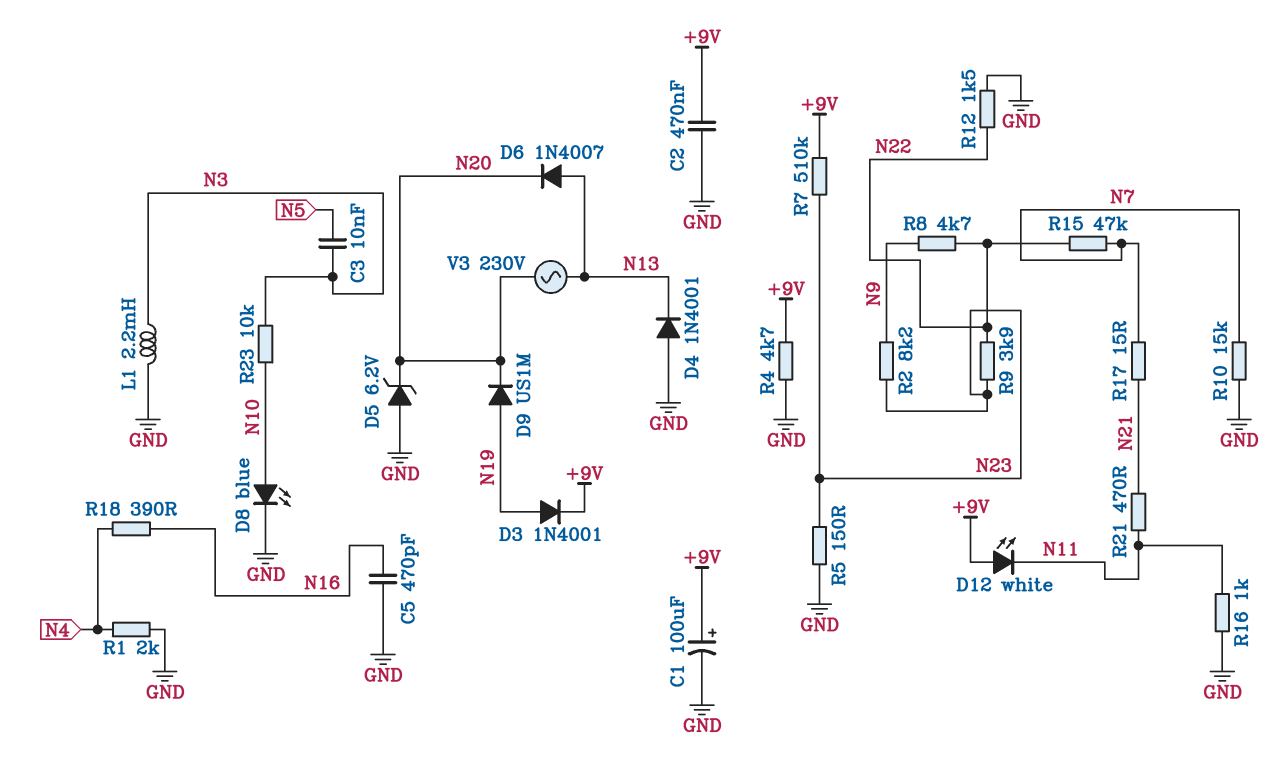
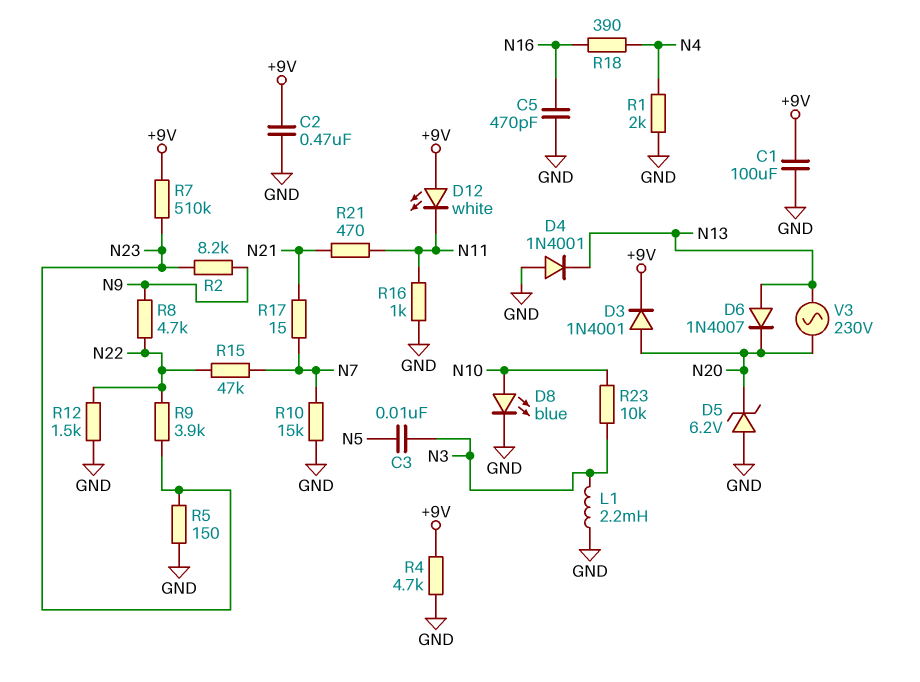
C1: 100uF (plus +9V, minus GND) -> 100uF (+9V, GND)
D3: diode 1N4001 (A N19, K +9V) -> diode 1N4001 (A N20, K +9V)
D9: diode US1M (A N19, K N20) -> none

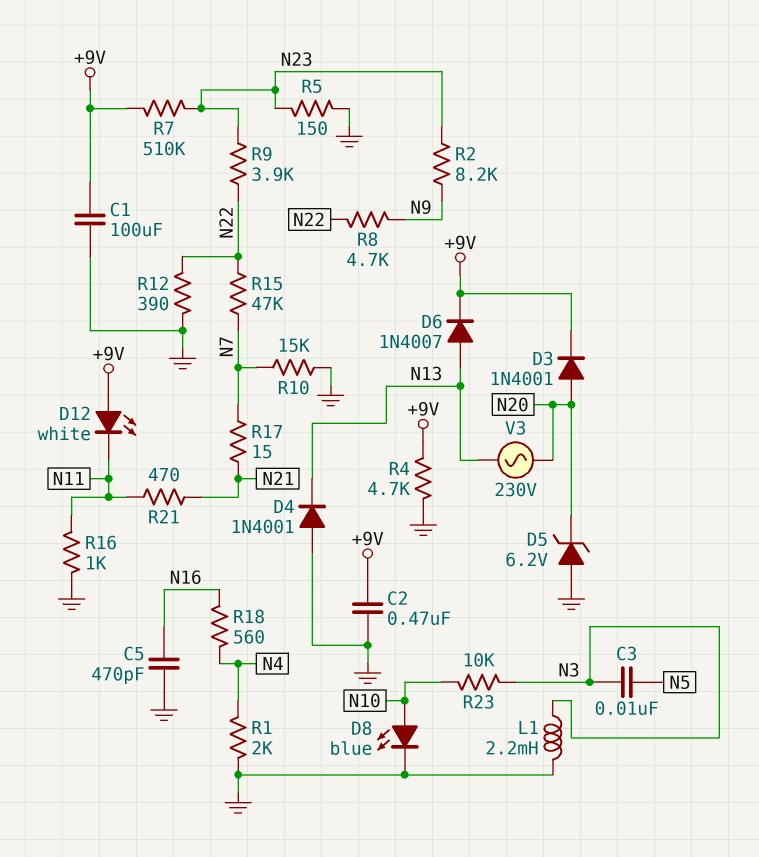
D6: diode 1N4007 (A N13, K N20) -> diode 1N4007 (A N13, K +9V)
R12: 1.5k (GND, N22) -> 390 (GND, N22)
R18: 390 (N4, N16) -> 560 (N4, N16)

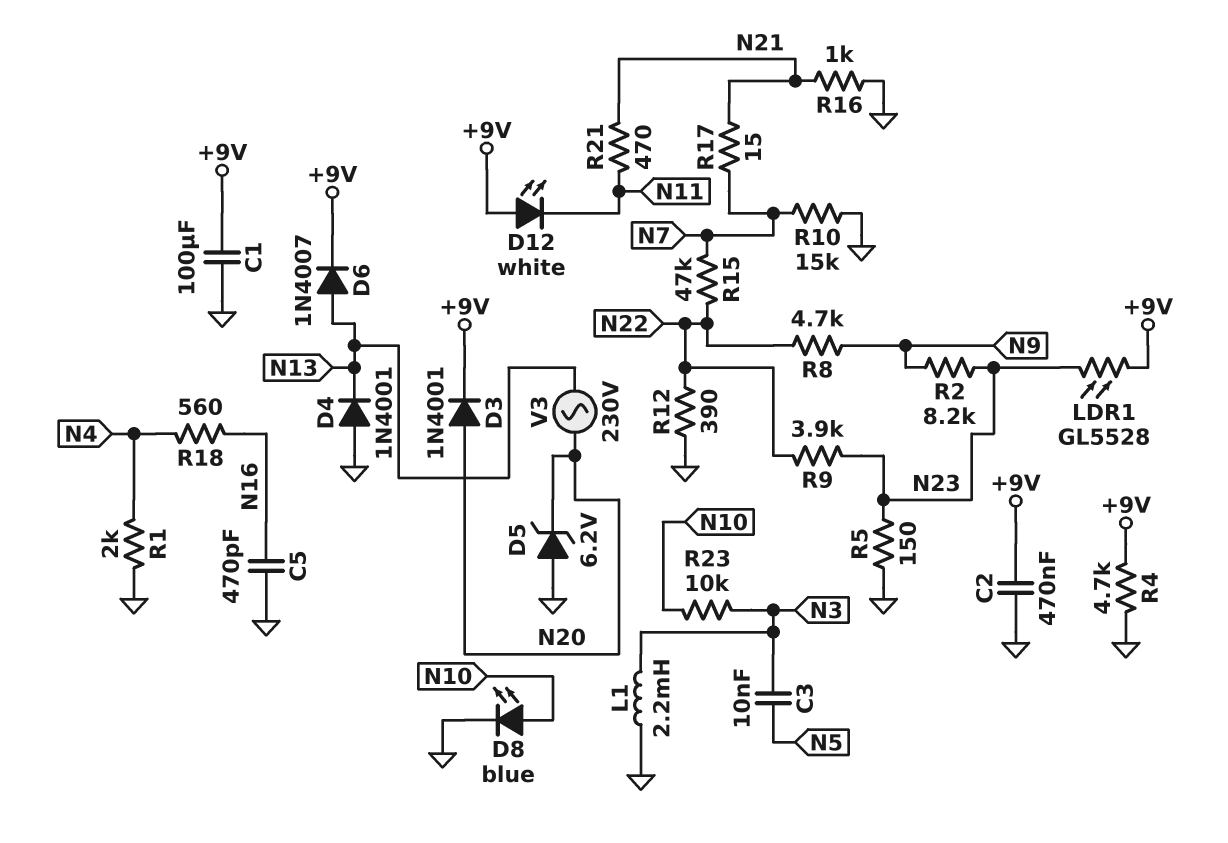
LDR1: none -> GL5528 (+9V, N23)
R7: 510k (+9V, N23) -> none
R16: 1k (GND, N11) -> 1k (GND, N21)

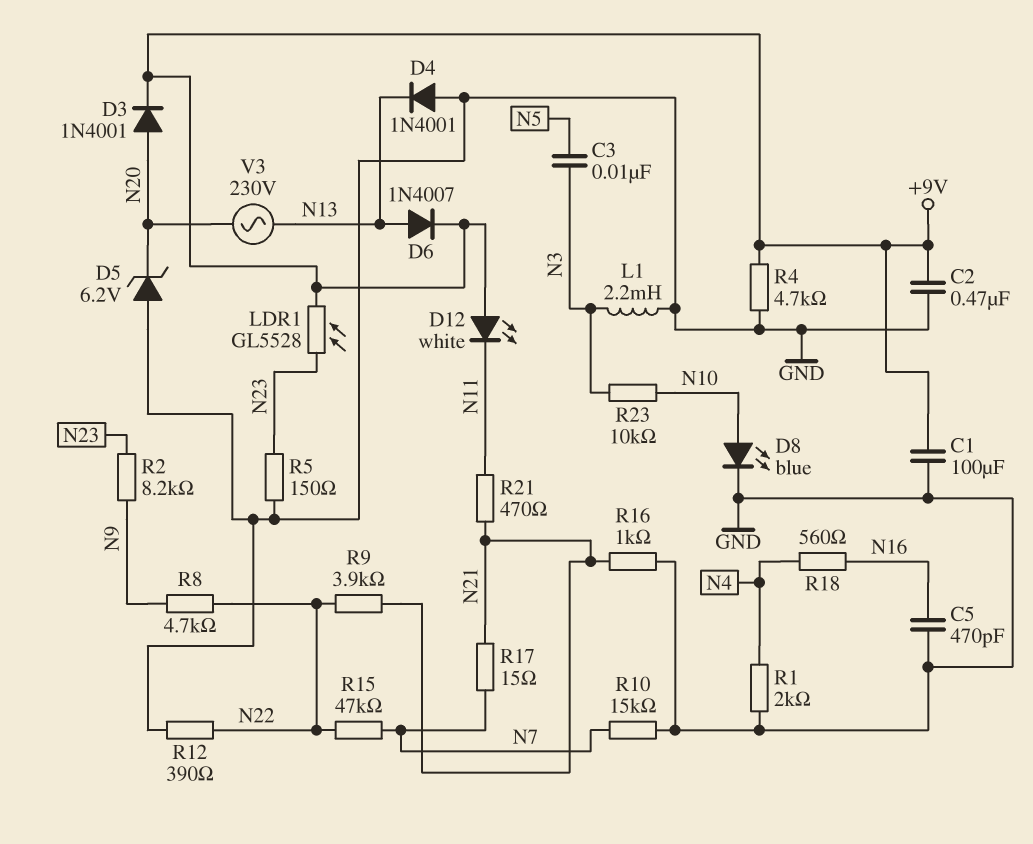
R9: 3.9k (N22, N23) -> 3.9k (N21, N22)

